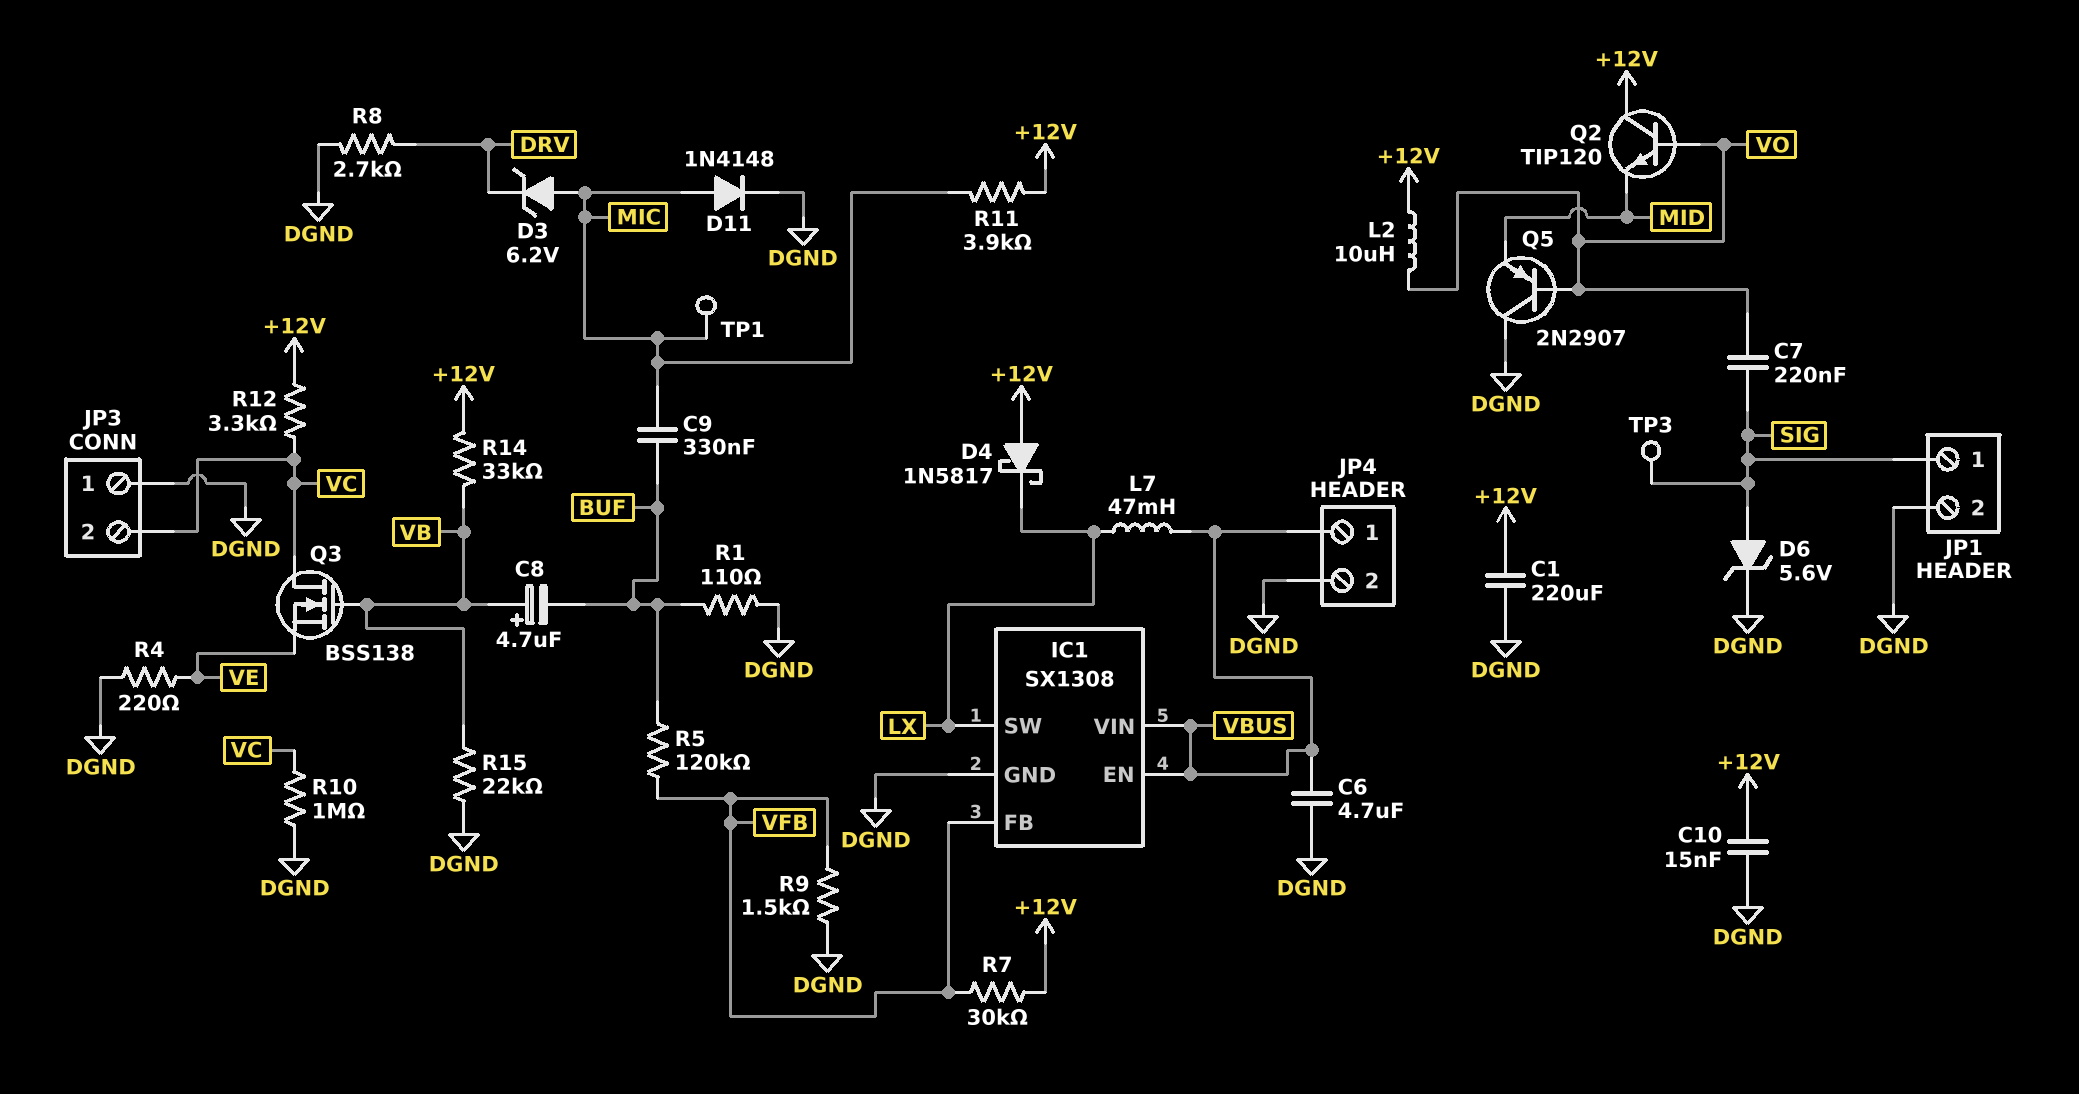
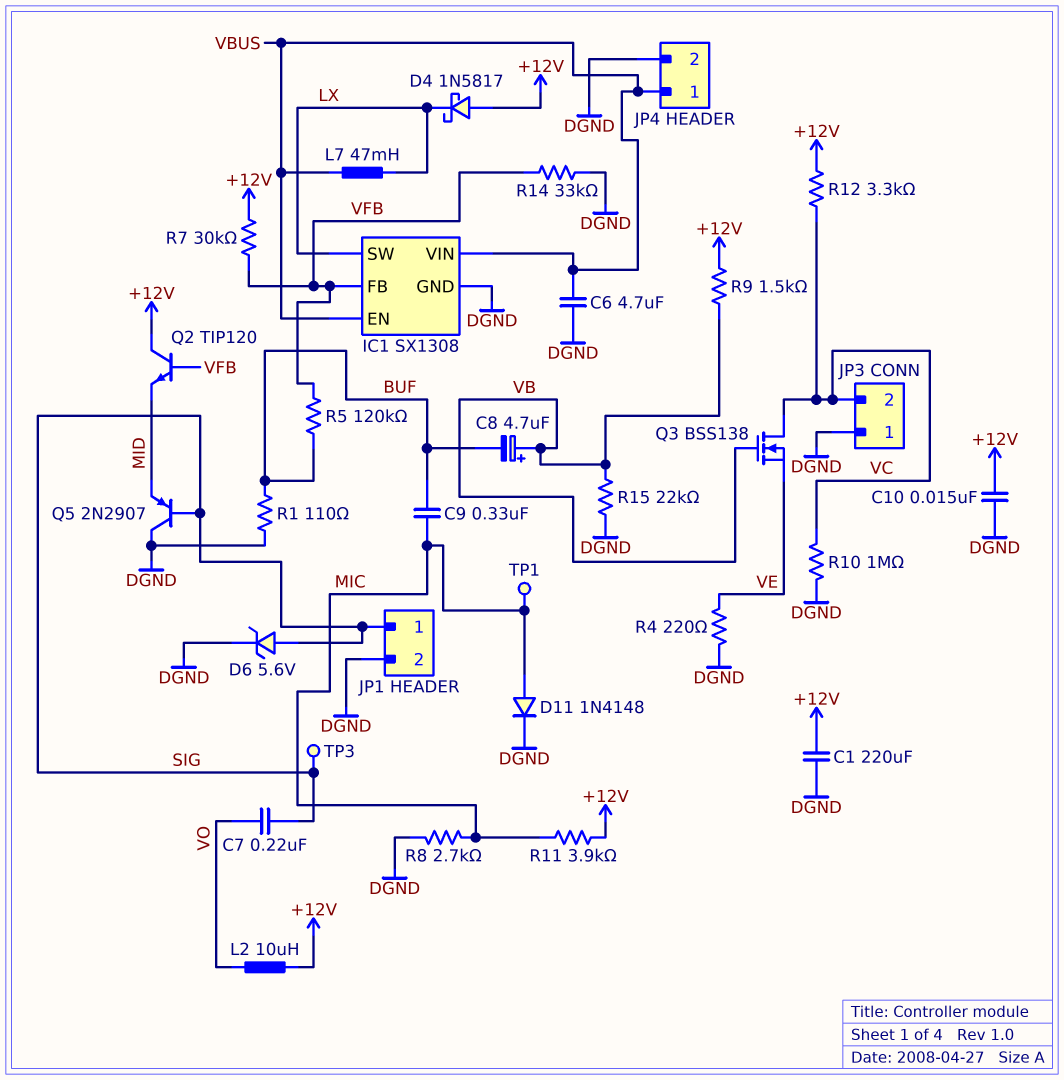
D3: zener 6.2V (A MIC, K DRV) -> none
Q2: NPN TIP120 (B VO, C +12V, E MID) -> NPN TIP120 (B VFB, C +12V, E MID)
Q5: PNP 2N2907 (B VO, C DGND, E MID) -> PNP 2N2907 (B SIG, C DGND, E MID)
R8: 2.7k (DGND, DRV) -> 2.7k (DGND, MIC)
R9: 1.5k (DGND, VFB) -> 1.5k (+12V, VB)
R14: 33k (+12V, VB) -> 33k (DGND, VFB)

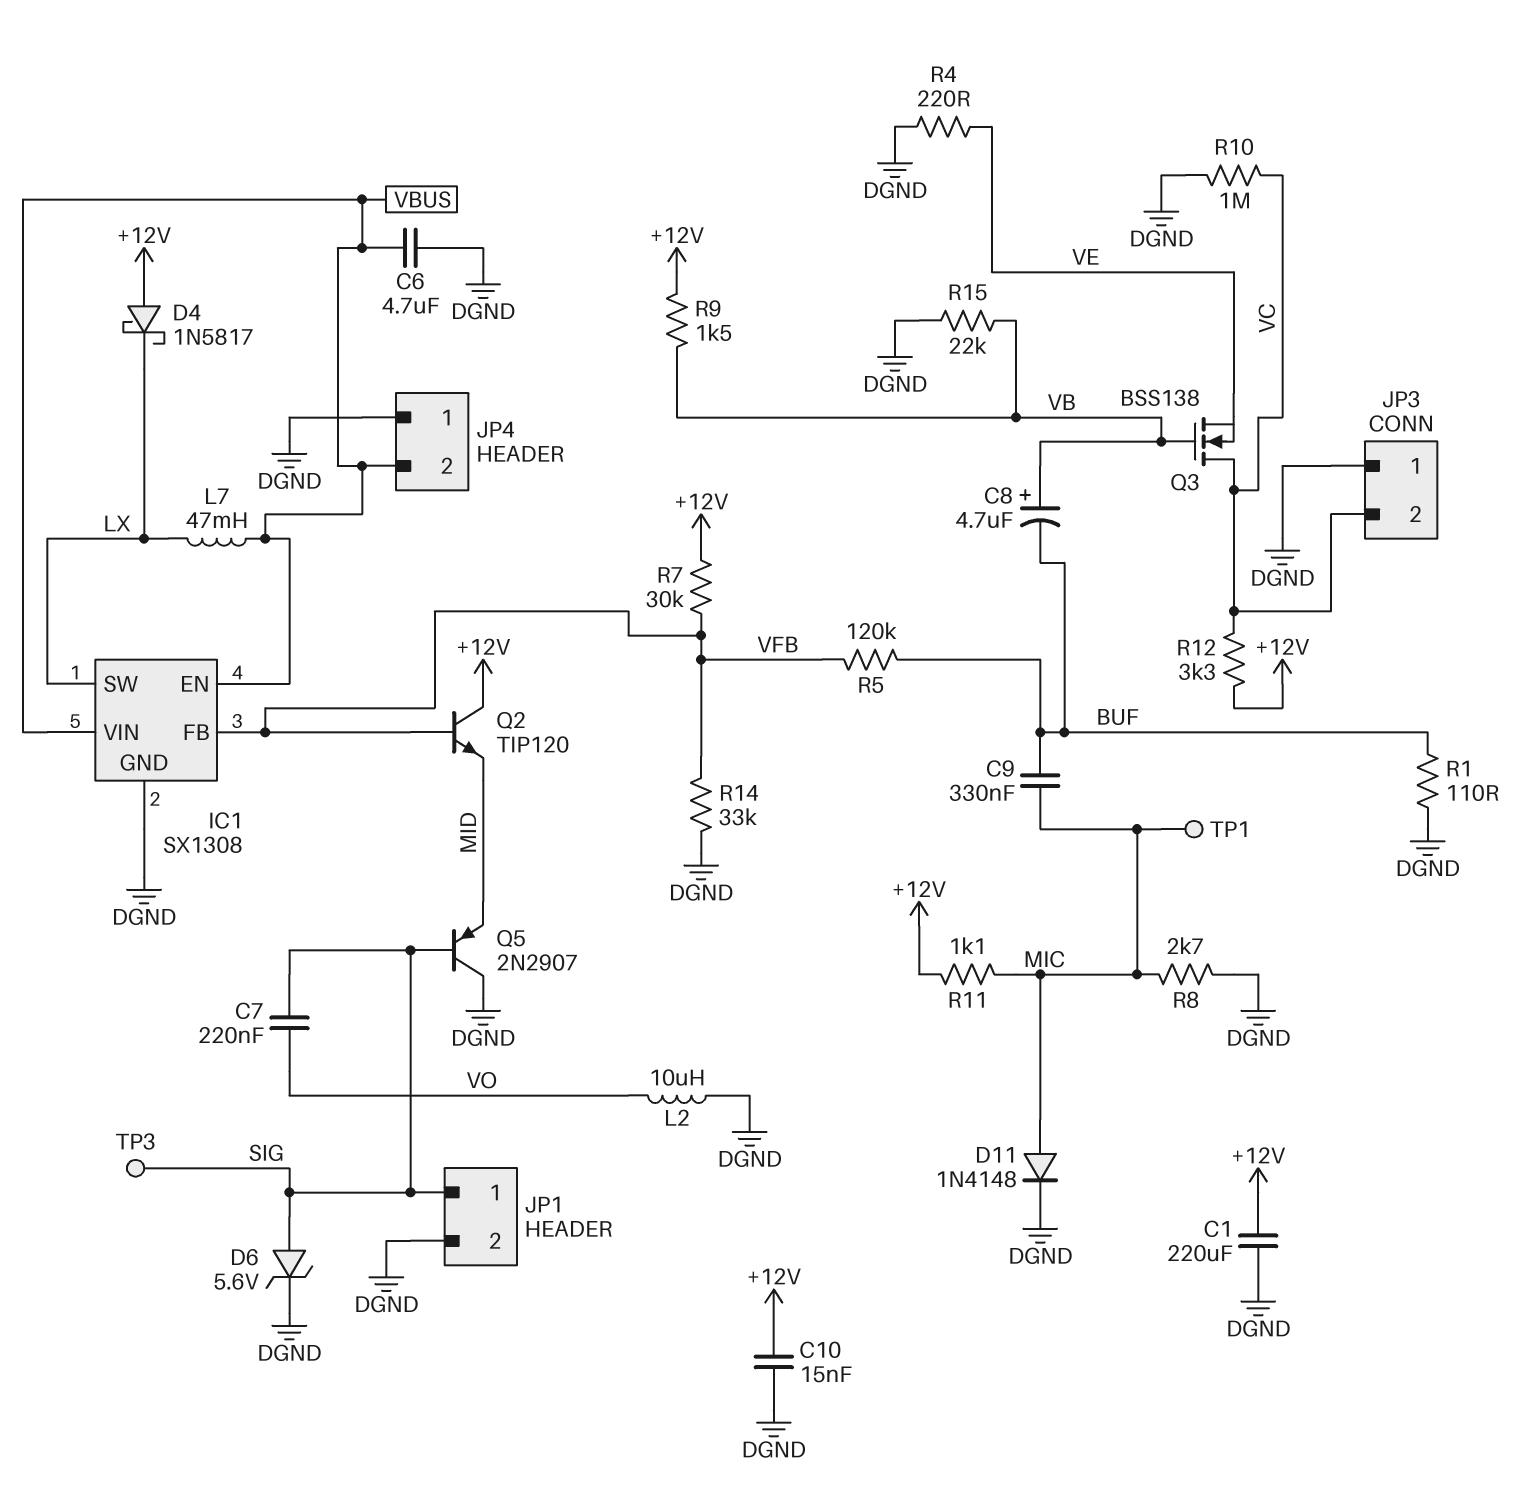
JP4 pin 1: VBUS -> DGND
JP4 pin 2: DGND -> VBUS
L2: 10uH (+12V, VO) -> 10uH (DGND, VO)
R11: 3.9k (+12V, MIC) -> 1.1k (+12V, MIC)

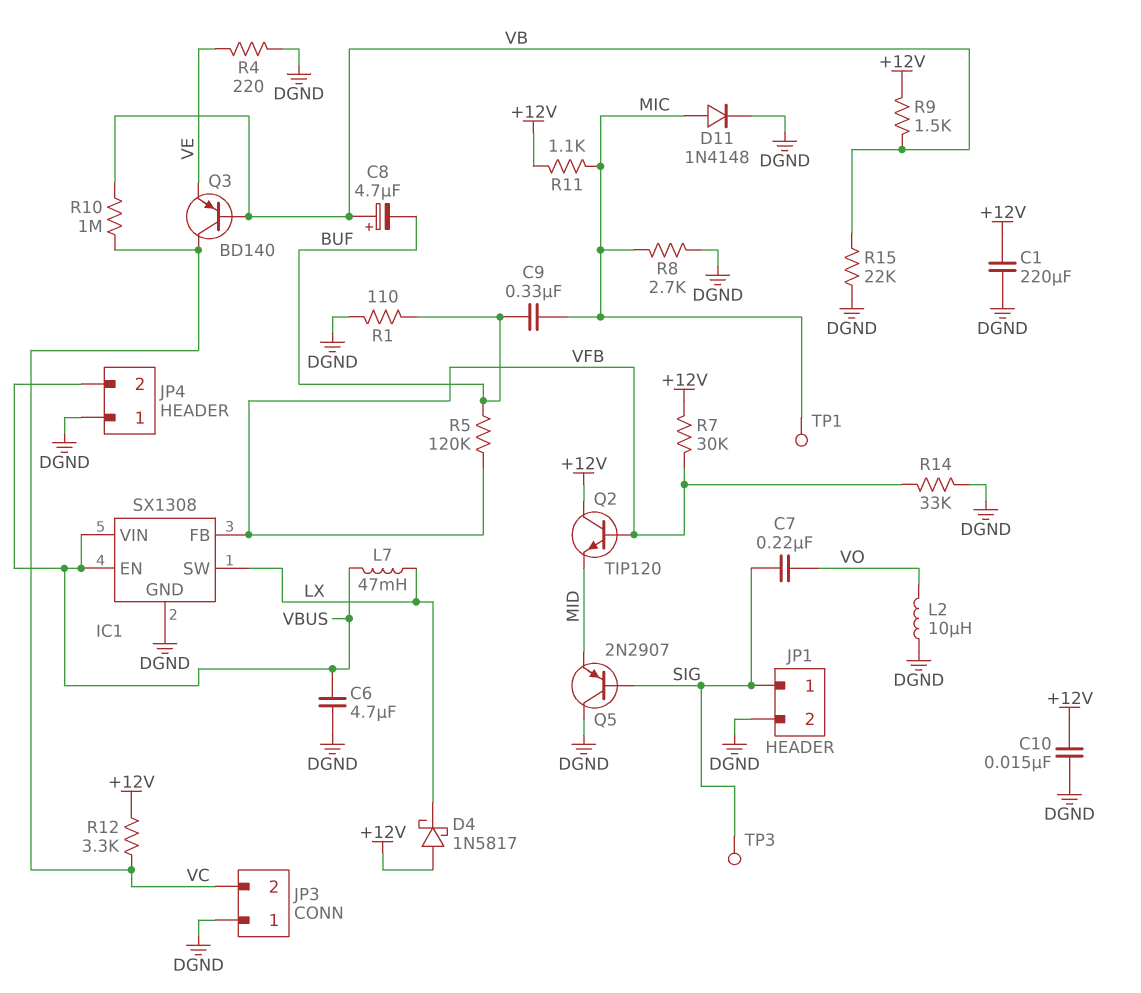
D6: zener 5.6V (A SIG, K DGND) -> none
Q3: NMOS BSS138 (G VB, D VC, S VE) -> PNP BD140 (B VB, C VC, E VE)
R10: 1M (DGND, VC) -> 1M (VB, VC)

